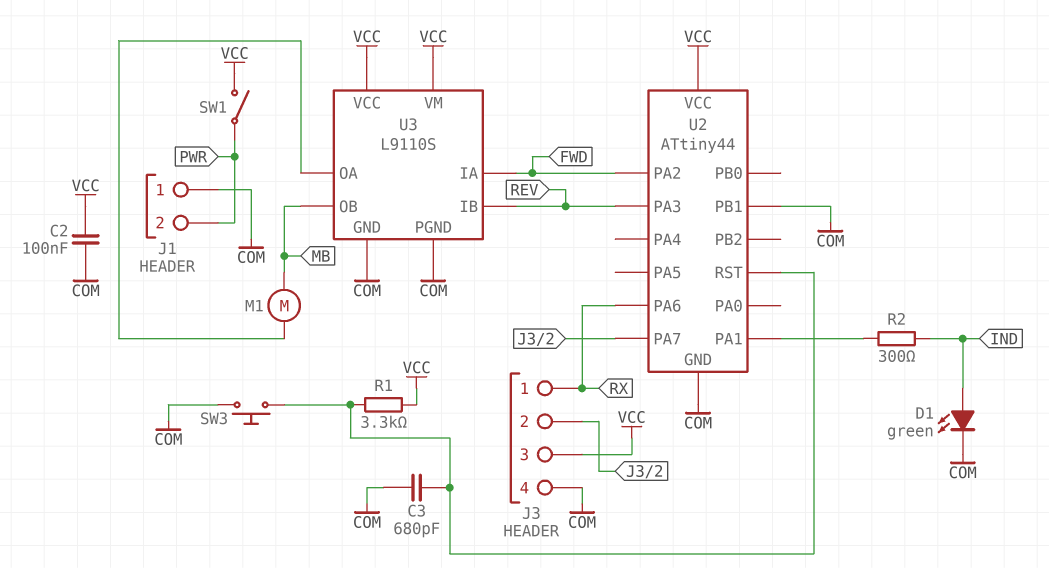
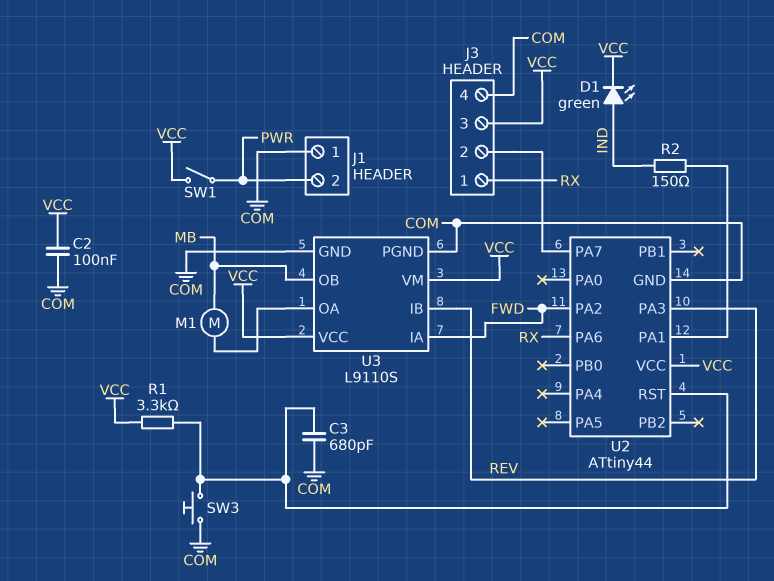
D1: LED green (A IND, K COM) -> LED green (A IND, K VCC)
R2: 300 (IND, U2/PA1) -> 150 (IND, U2/PA1)
U2 pin PB1: COM -> none

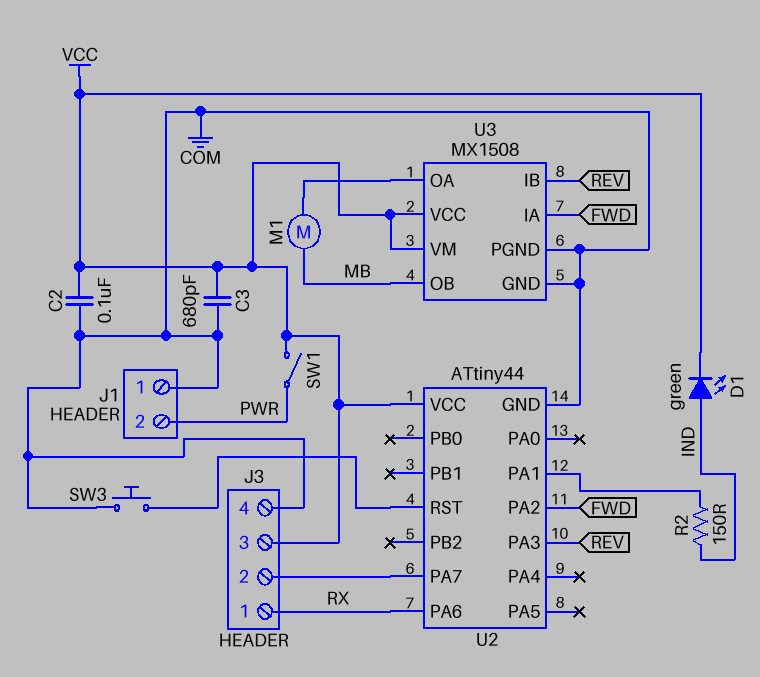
C3: 680pF (COM, U2/RST) -> 680pF (COM, VCC)
R1: 3.3k (U2/RST, VCC) -> none
U3: L9110S -> MX1508

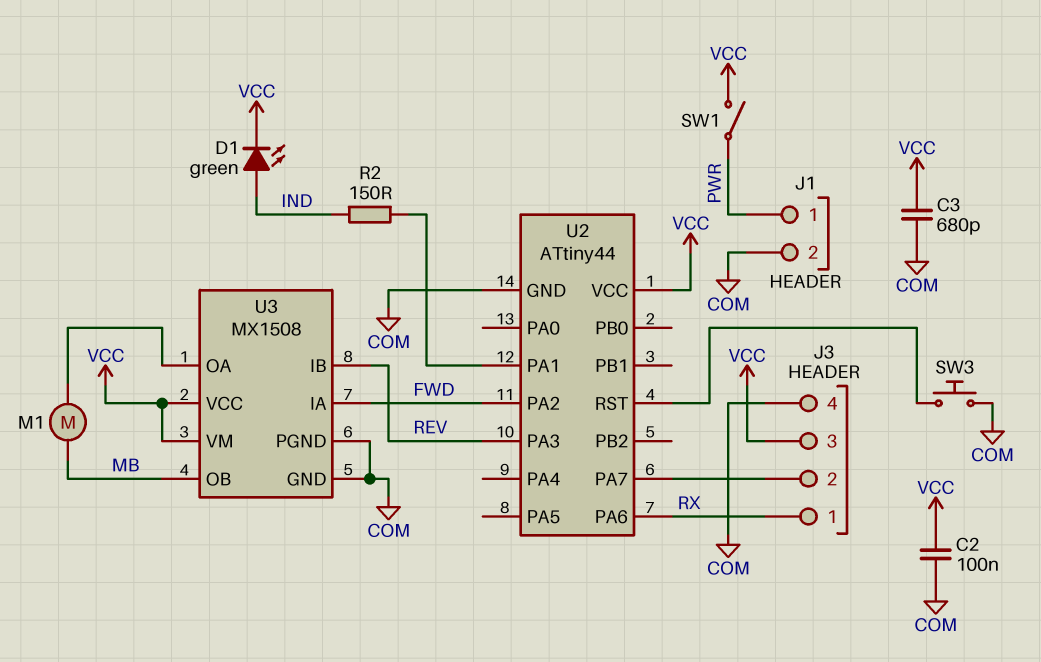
J1 pin 1: COM -> PWR
J1 pin 2: PWR -> COM

